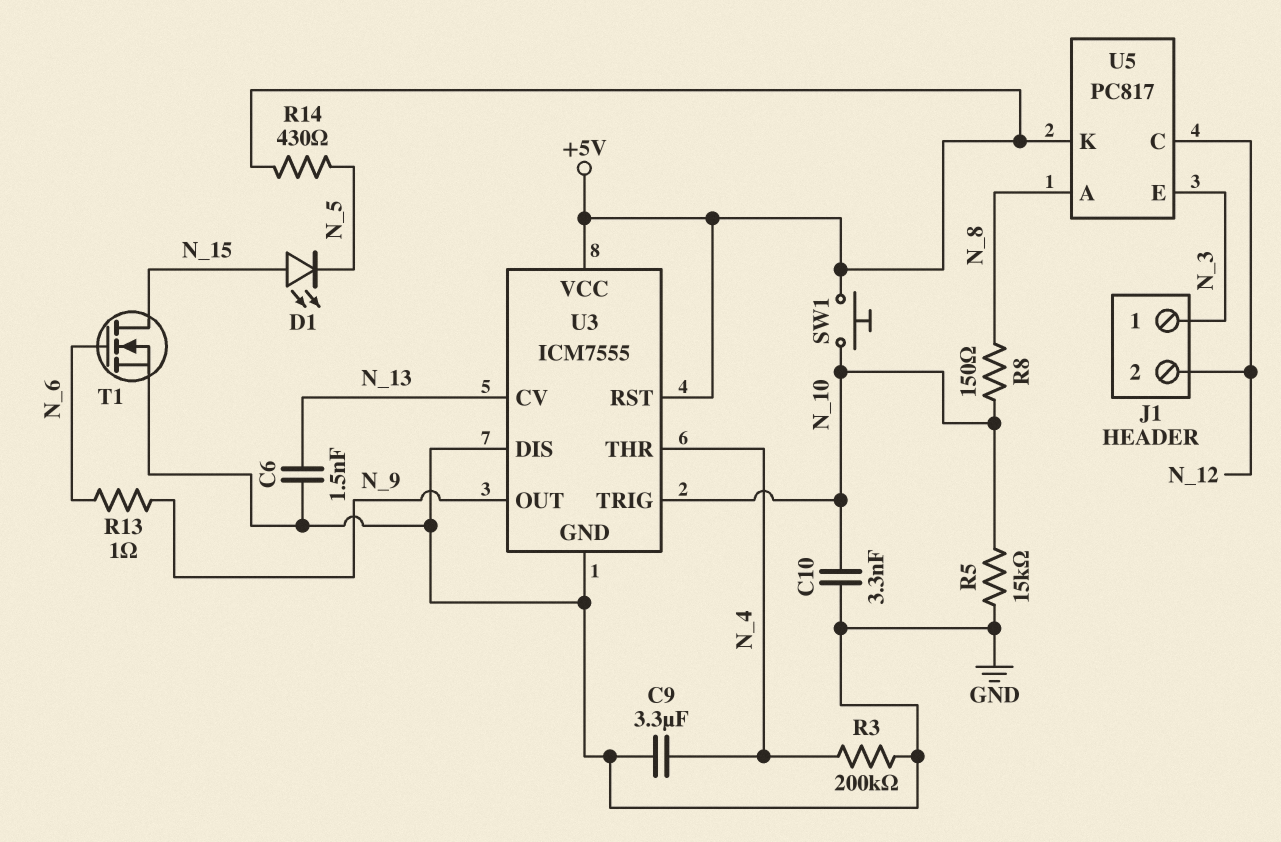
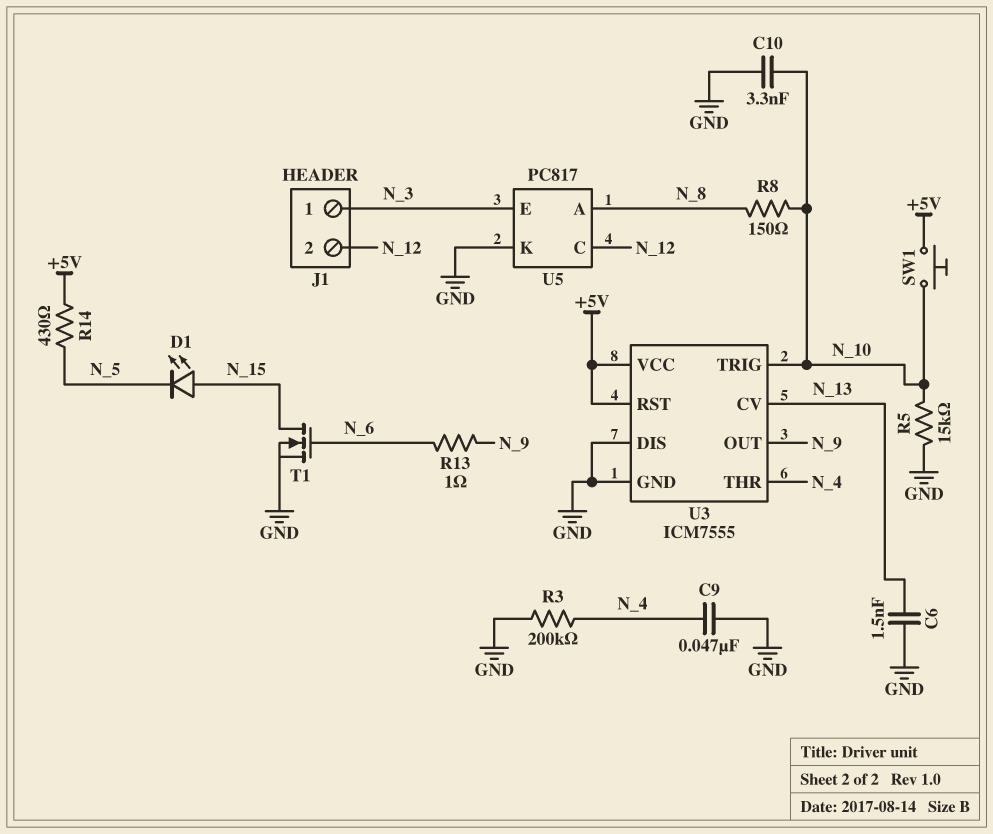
C9: 3.3uF (GND, N_4) -> 47nF (GND, N_4)
U5 pin K: +5V -> GND

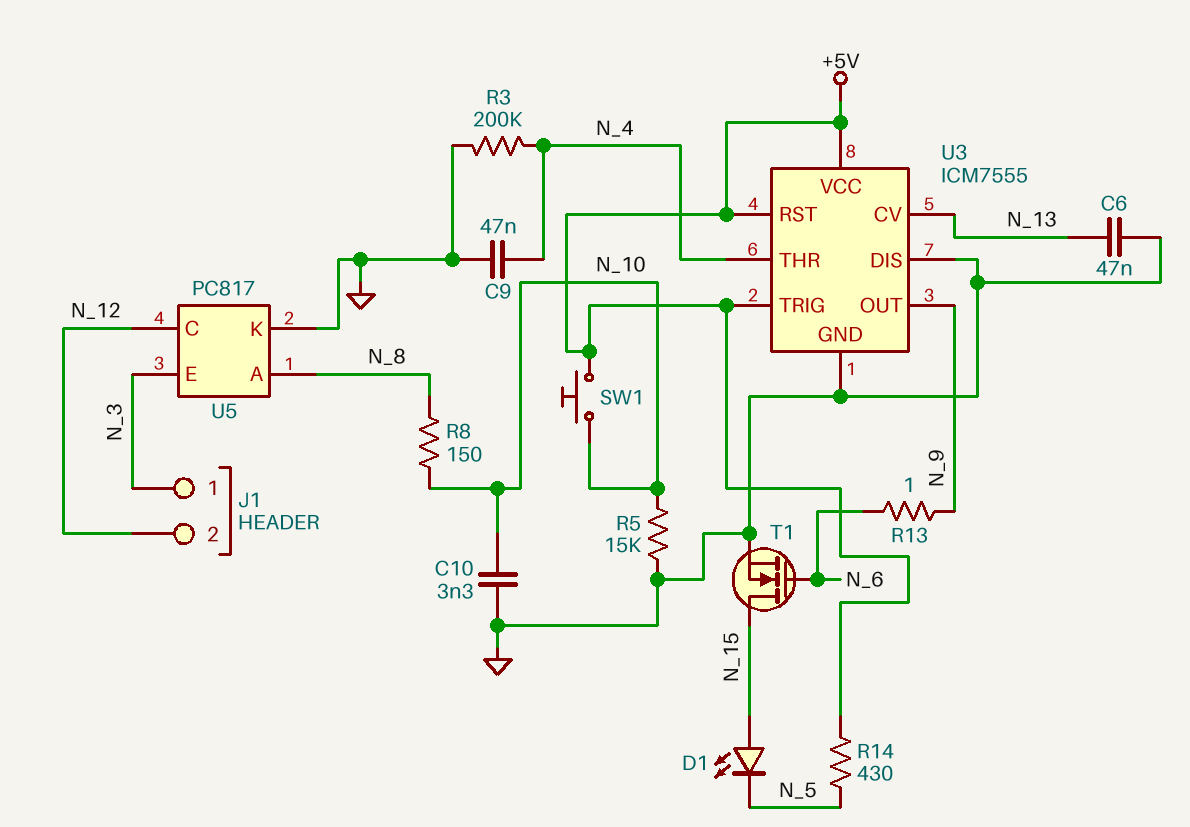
C6: 1.5nF (GND, N_13) -> 47nF (GND, N_13)
U3 pin TRIG: N_10 -> +5V

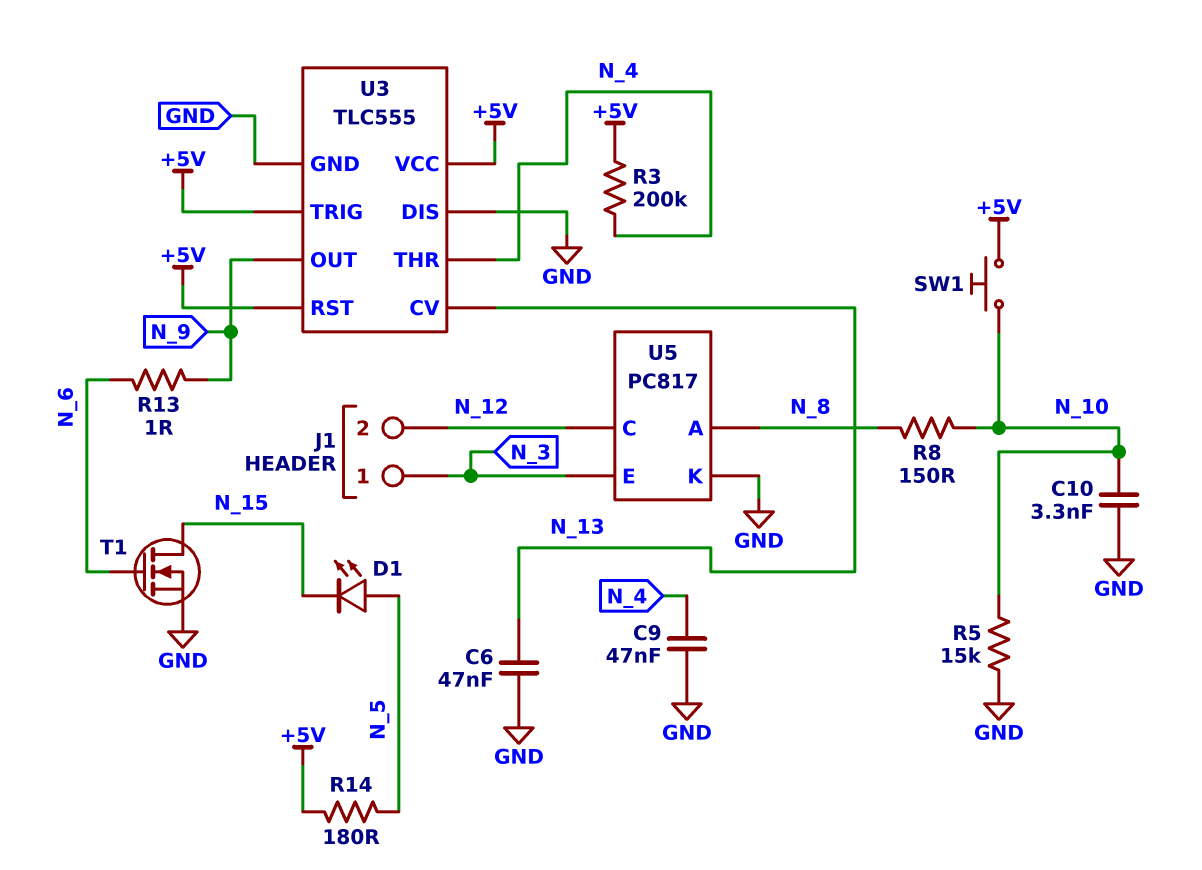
D1: LED (A N_15, K N_5) -> LED (A N_5, K N_15)
R3: 200k (GND, N_4) -> 200k (+5V, N_4)
R14: 430 (+5V, N_5) -> 180 (+5V, N_5)
U3: ICM7555 -> TLC555

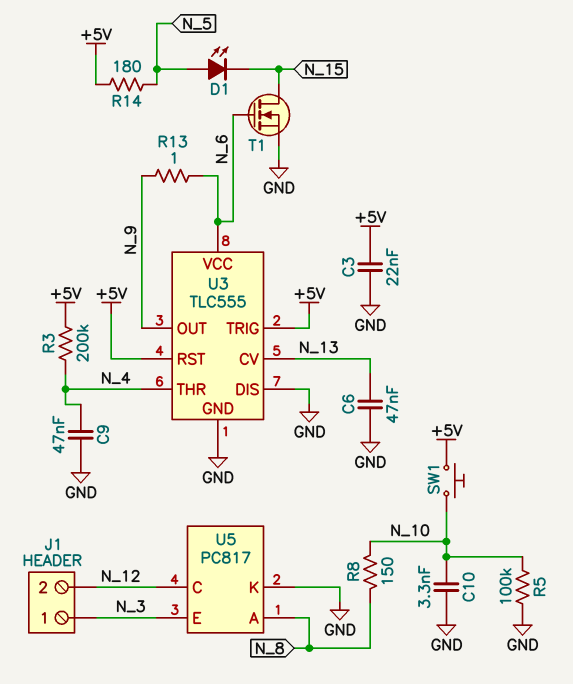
C3: none -> 22nF (+5V, GND)
R5: 15k (GND, N_10) -> 100k (GND, N_10)
U3 pin VCC: +5V -> N_6

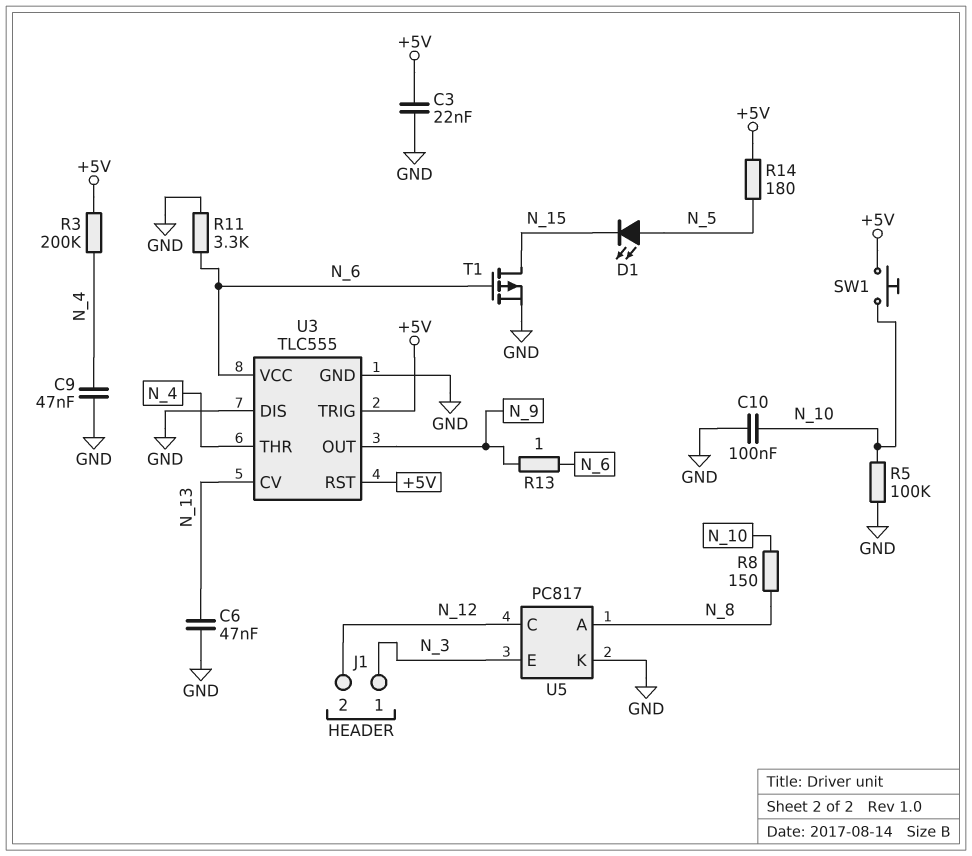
C10: 3.3nF (GND, N_10) -> 100nF (GND, N_10)
R11: none -> 3.3k (GND, N_6)
T1: NMOS (G N_6, D N_15, S GND) -> PMOS (G N_6, D N_15, S GND)

